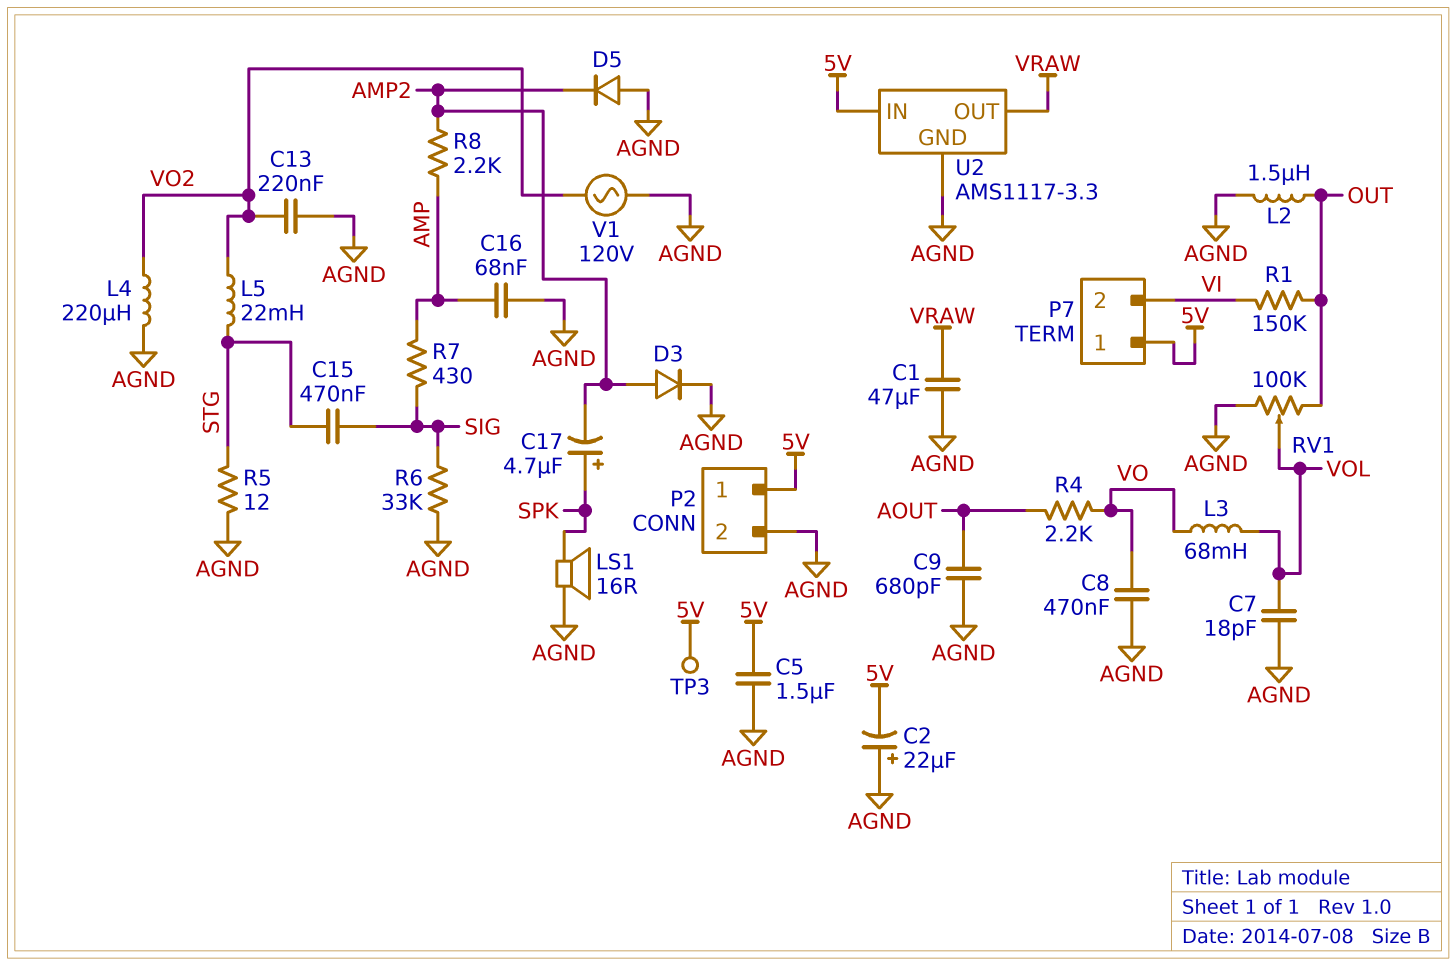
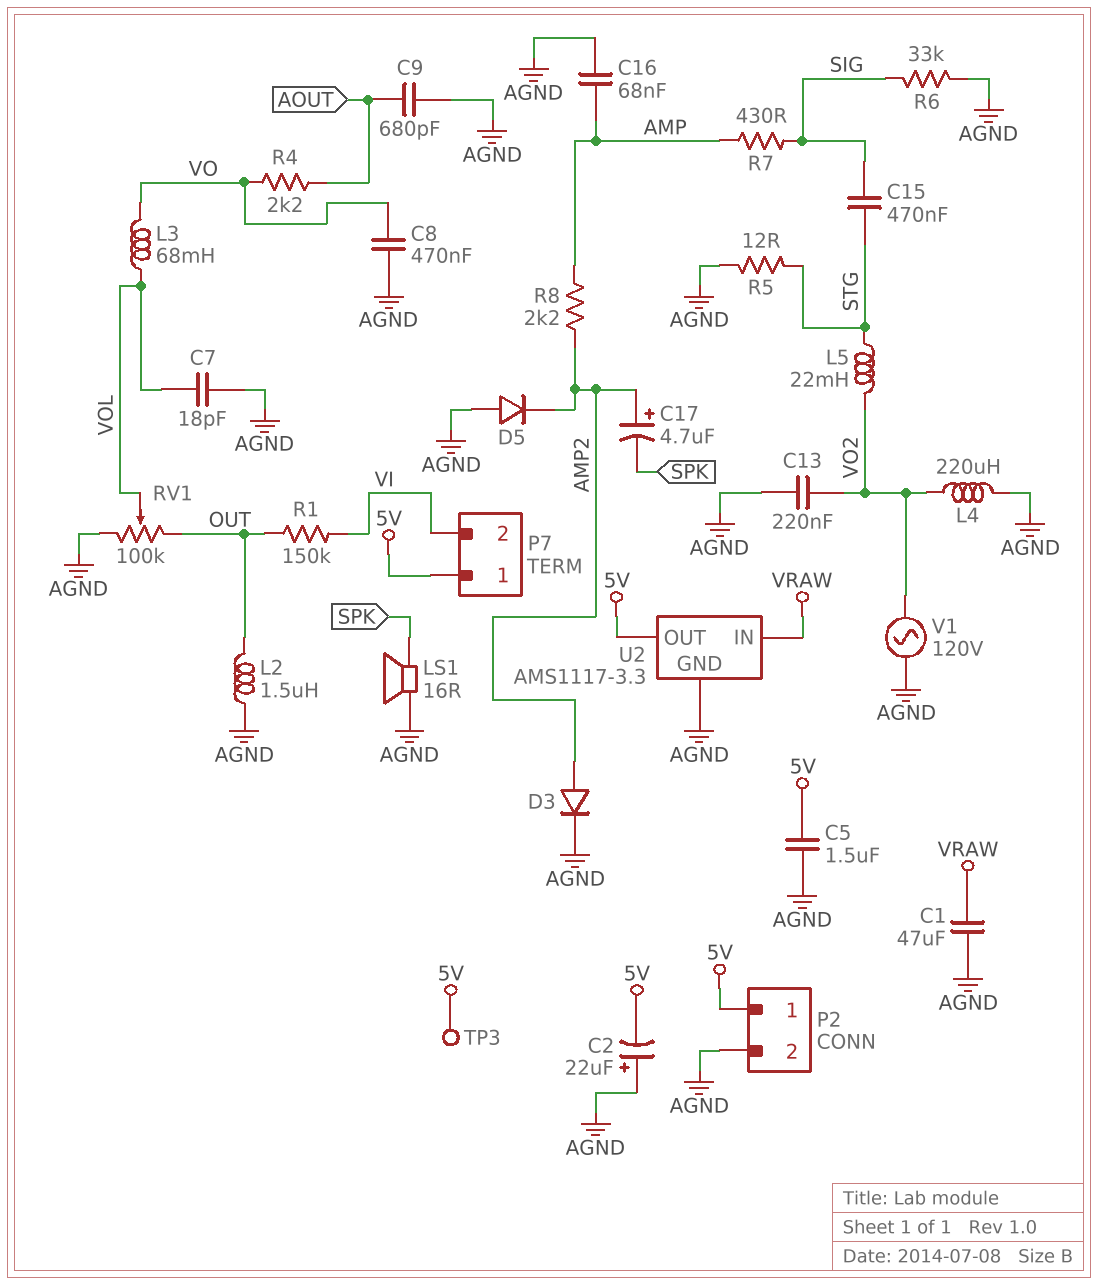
C17: 4.7uF (plus SPK, minus AMP2) -> 4.7uF (plus AMP2, minus SPK)
U2 pin IN: 5V -> VRAW
U2 pin OUT: VRAW -> 5V

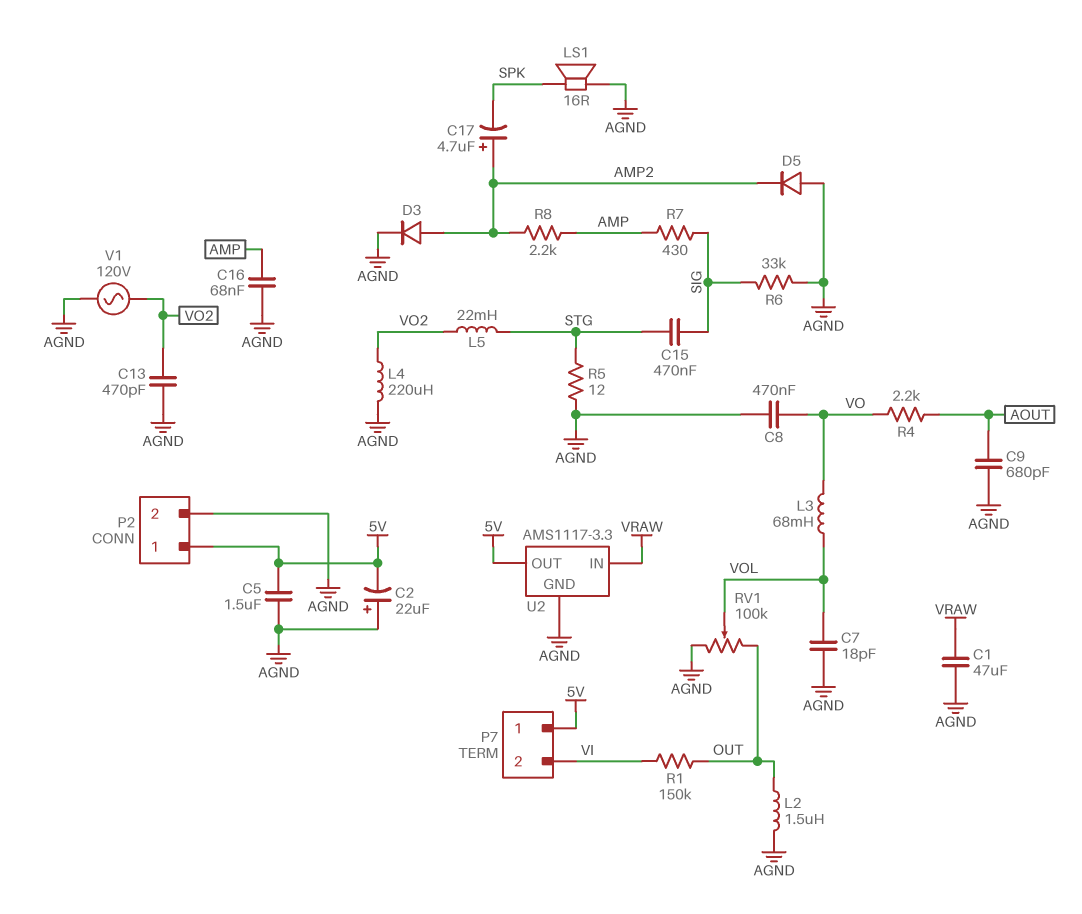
C13: 220nF (AGND, VO2) -> 470pF (AGND, VO2)
TP3: test point (5V) -> none

